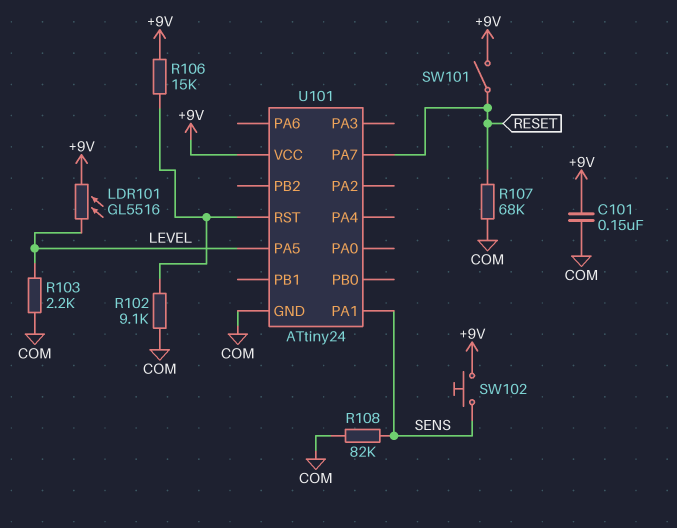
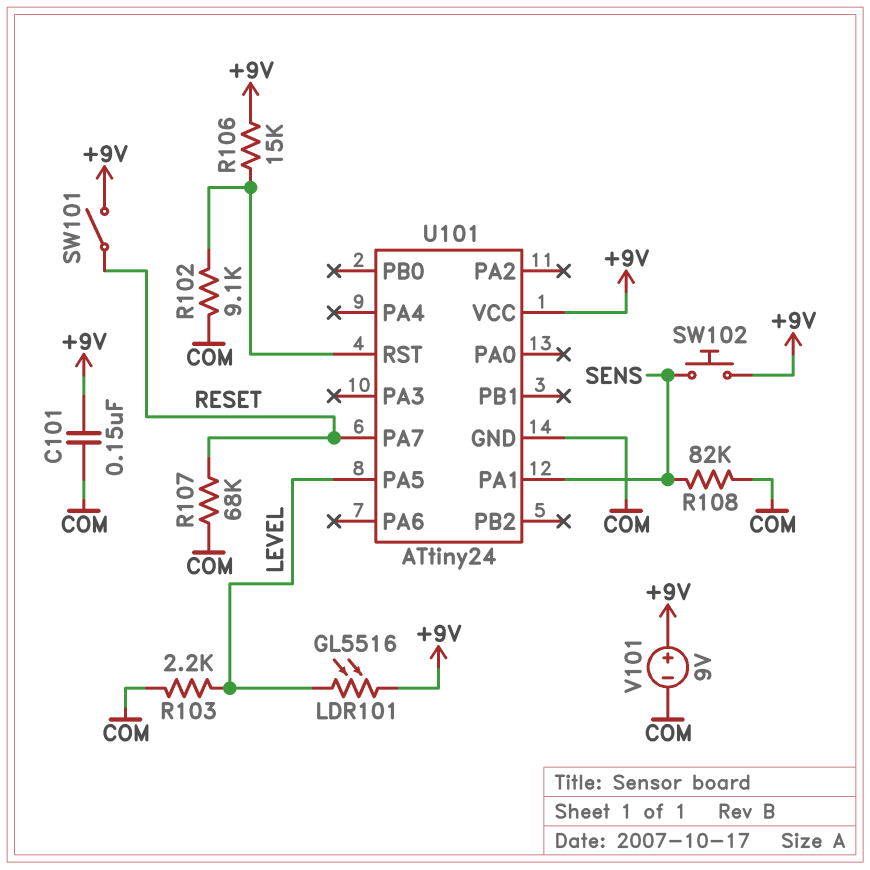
V101: none -> 9V (plus +9V, minus COM)

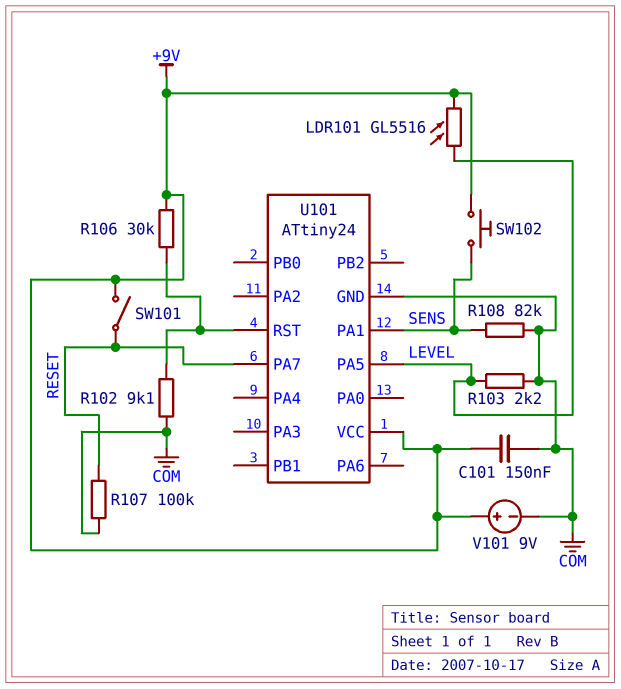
R106: 15k (+9V, U101/RST) -> 30k (+9V, U101/RST)
R107: 68k (COM, RESET) -> 100k (COM, RESET)

